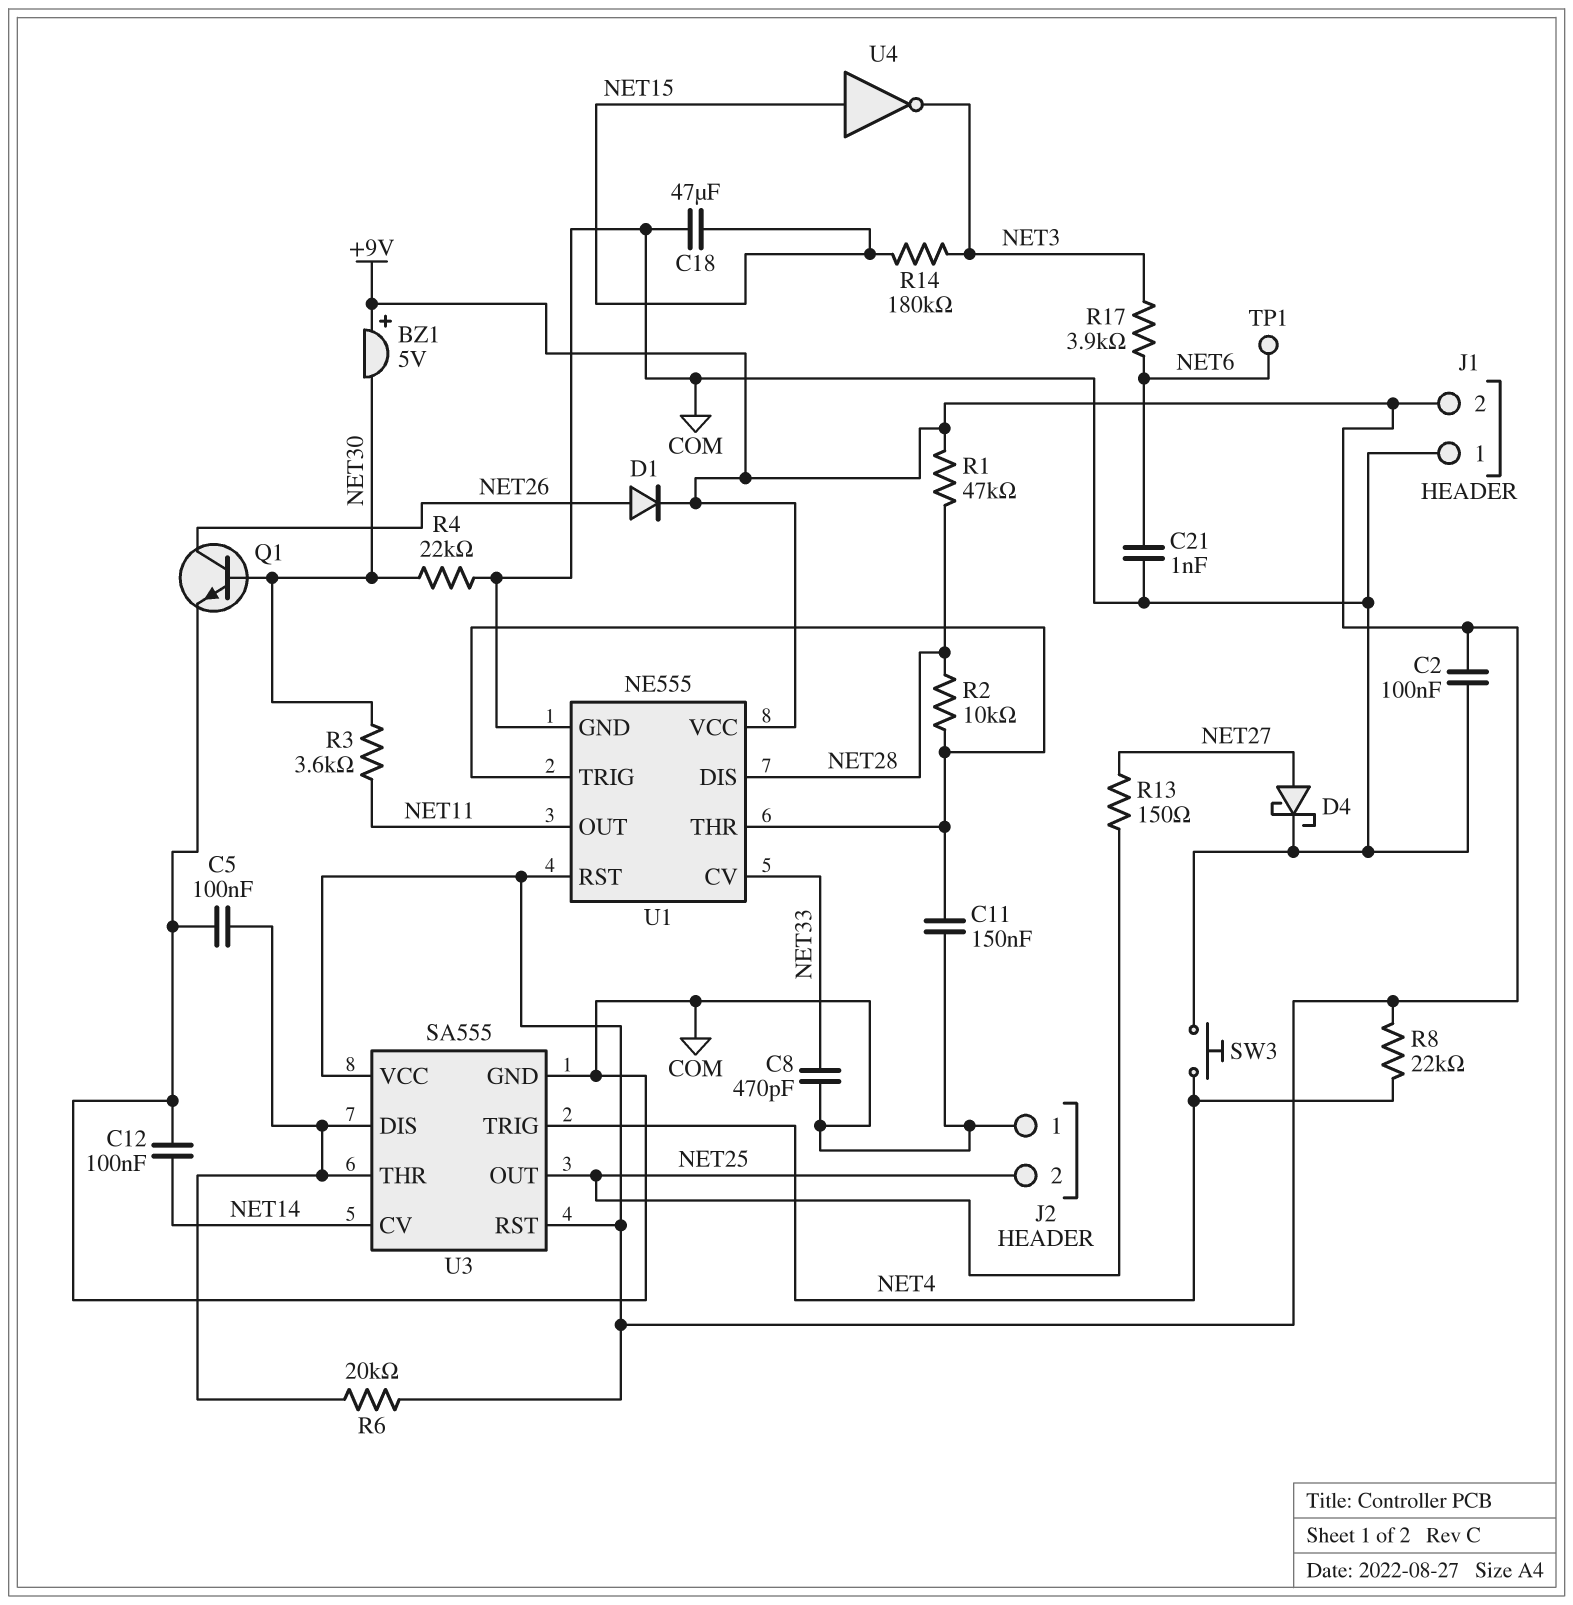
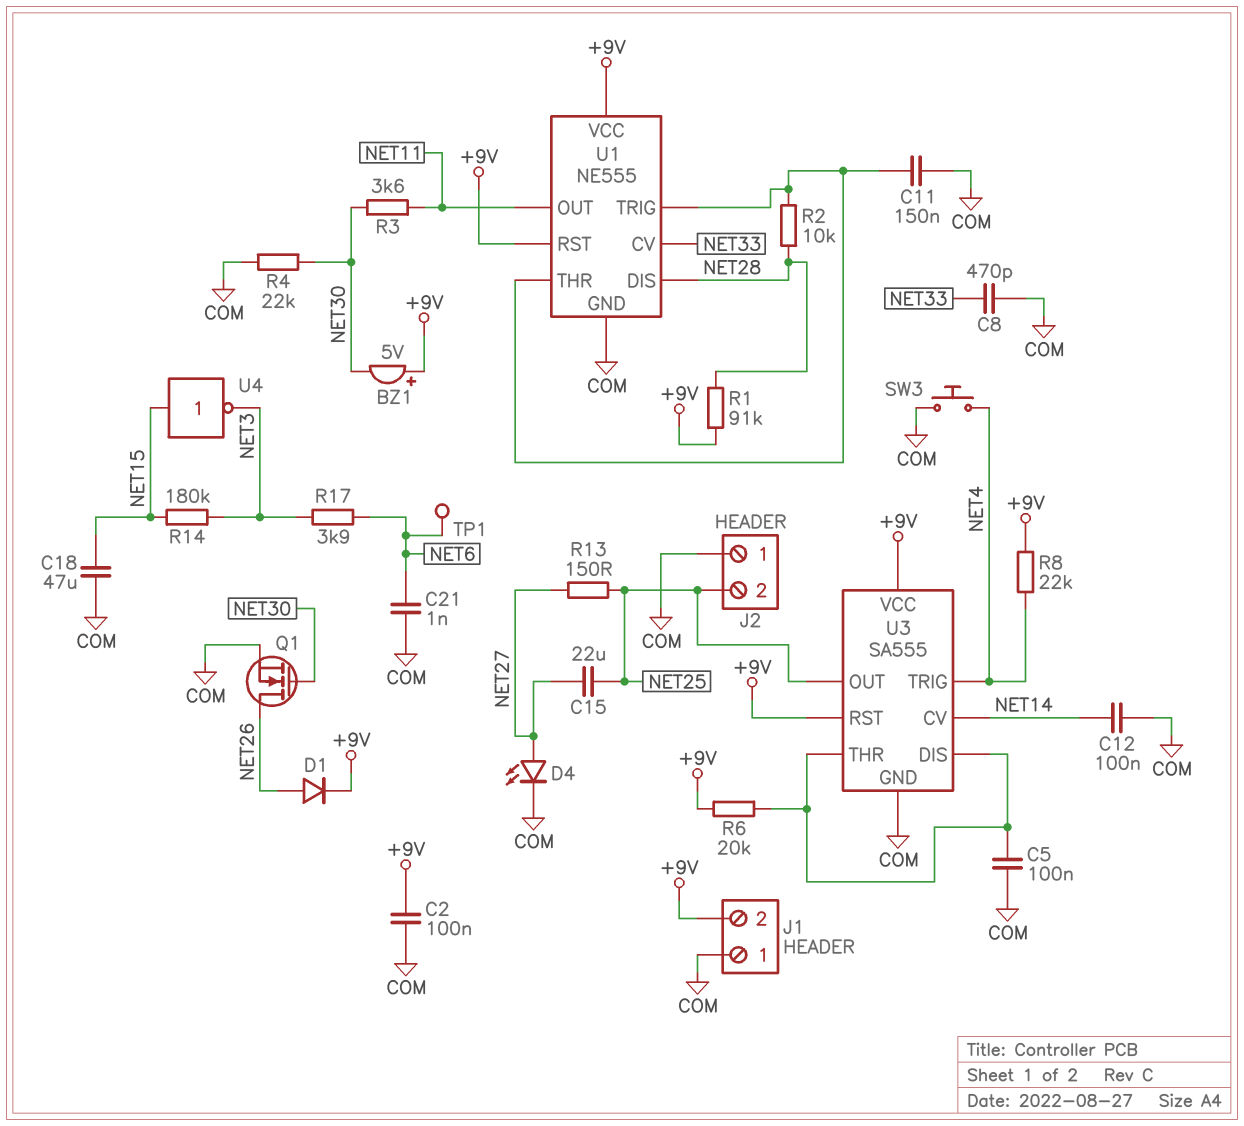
C15: none -> 22uF (NET25, NET27)
D4: schottky (A NET27, K COM) -> LED (A NET27, K COM)
Q1: NPN (B NET30, C NET26, E COM) -> NMOS (G NET30, D NET26, S COM)
R1: 47k (+9V, NET28) -> 91k (+9V, NET28)

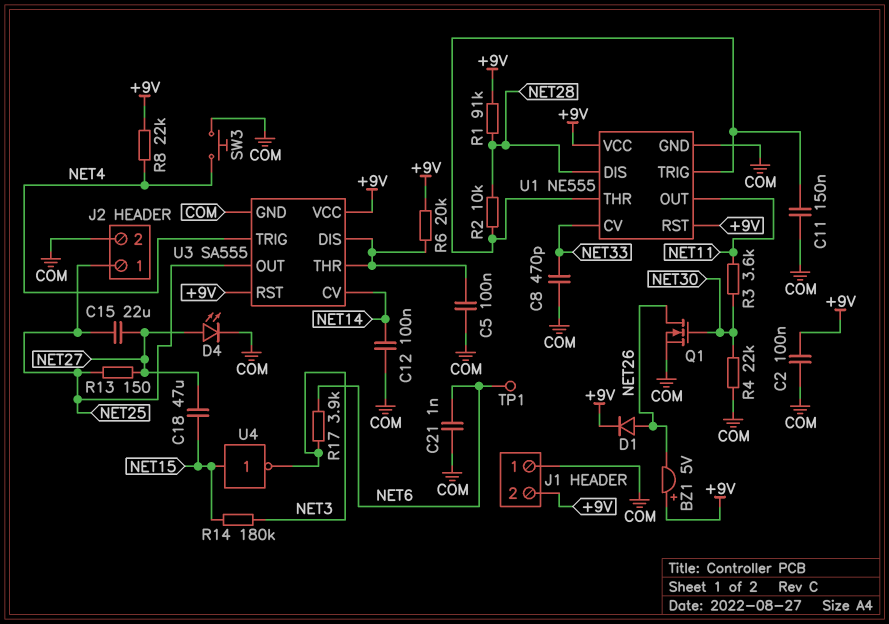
BZ1: buzzer 5V (plus +9V, minus NET30) -> buzzer 5V (plus +9V, minus NET26)
C18: 47uF (COM, NET15) -> 47uF (NET15, NET27)
J2 pin 1: COM -> NET25
J2 pin 2: NET25 -> COM

